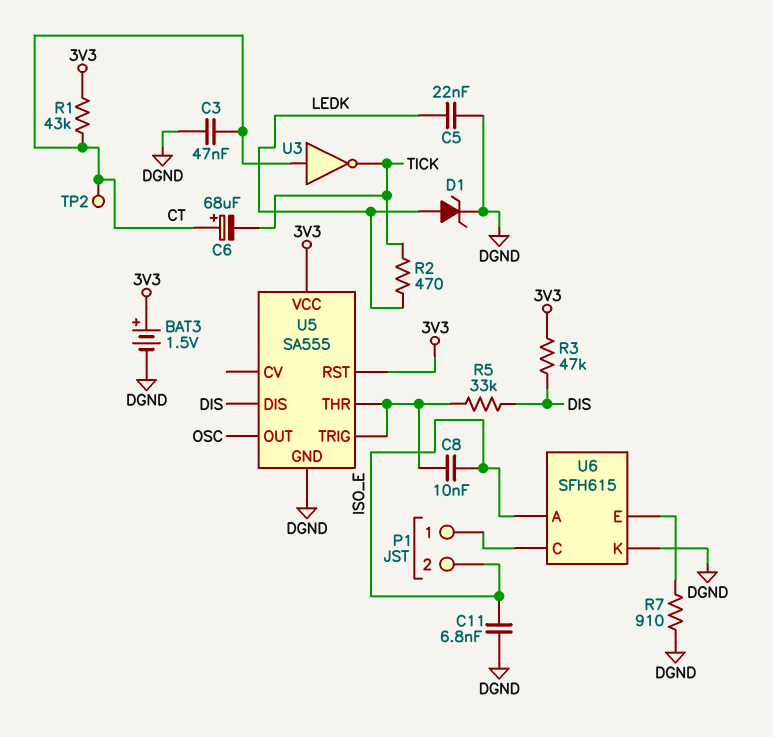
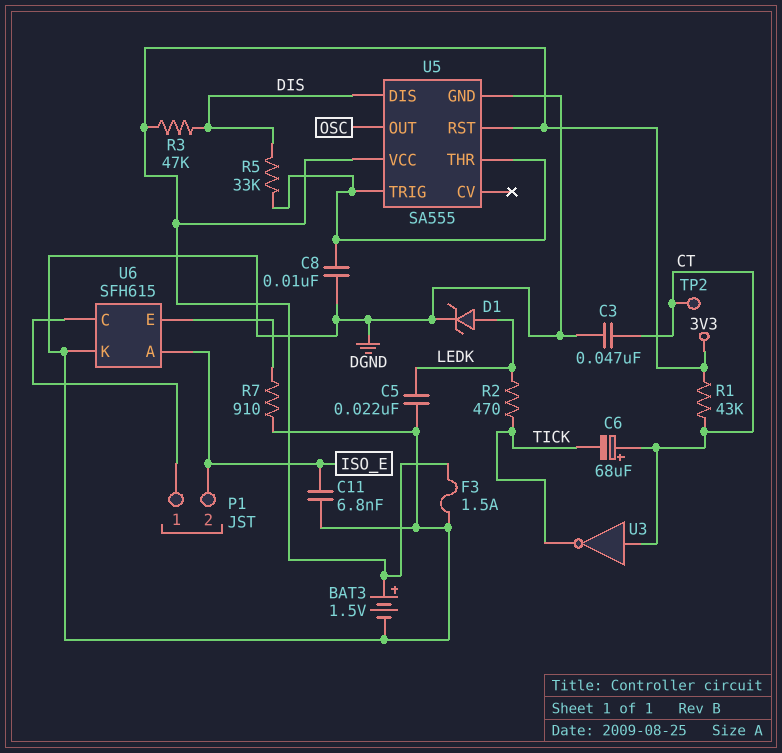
C8: 10nF (ISO_E, U5/THR) -> 10nF (DGND, U5/THR)
F3: none -> 1.5A (3V3, DGND)

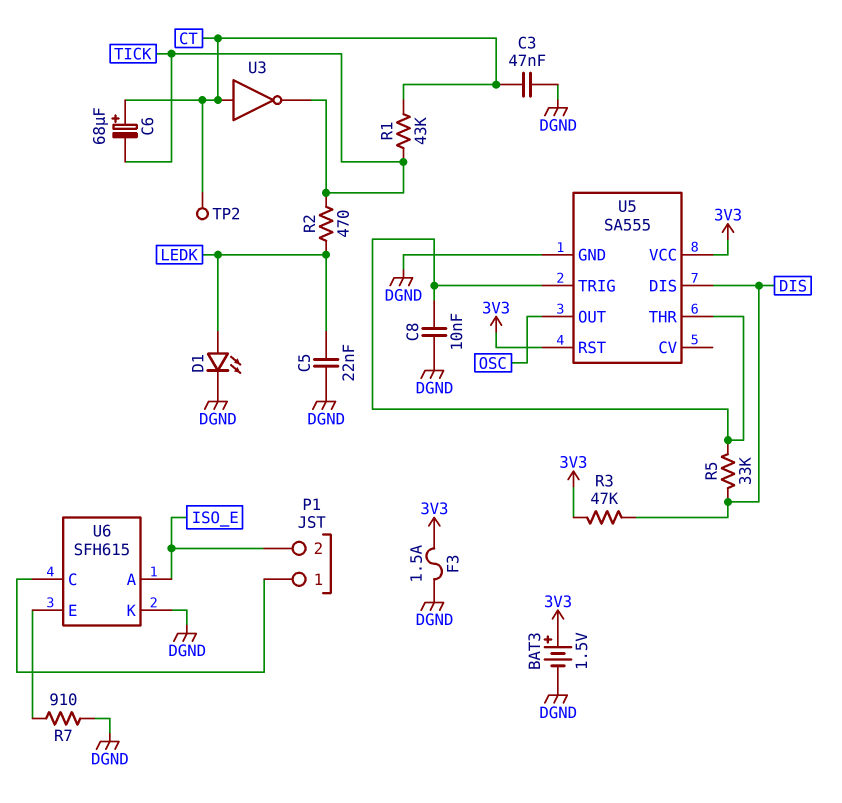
C11: 6.8nF (DGND, ISO_E) -> none
D1: zener (A LEDK, K DGND) -> LED (A LEDK, K DGND)
R1: 43k (3V3, CT) -> 43k (CT, TICK)

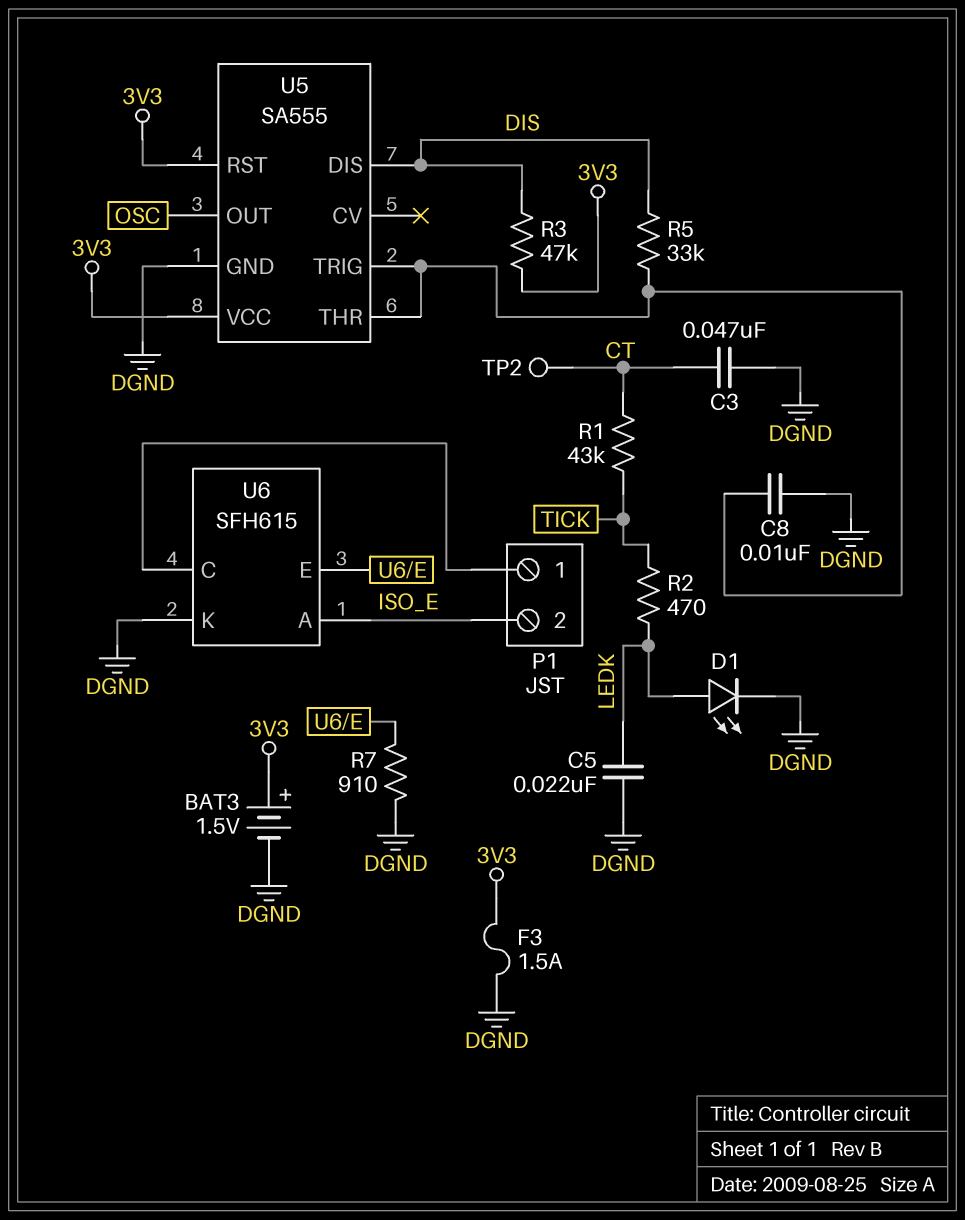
C6: 68uF (plus CT, minus TICK) -> none
U3: NOT (in CT, out TICK) -> none

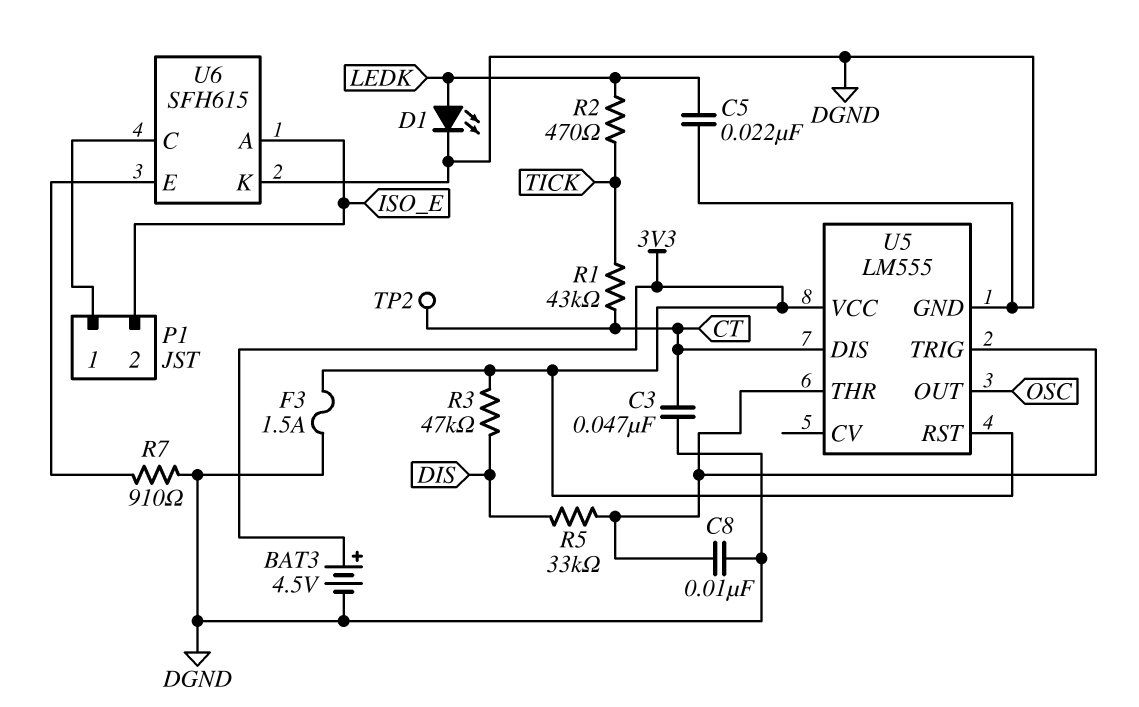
BAT3: 1.5V (plus 3V3, minus DGND) -> 4.5V (plus 3V3, minus DGND)
U5: SA555 -> LM555
U5 pin DIS: DIS -> CT

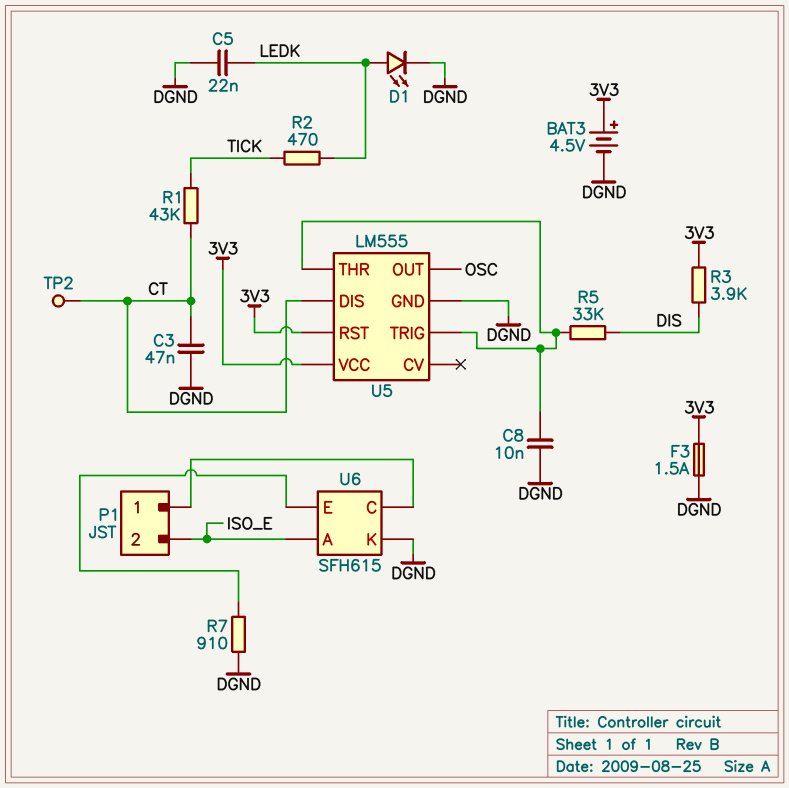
R3: 47k (3V3, DIS) -> 3.9k (3V3, DIS)

